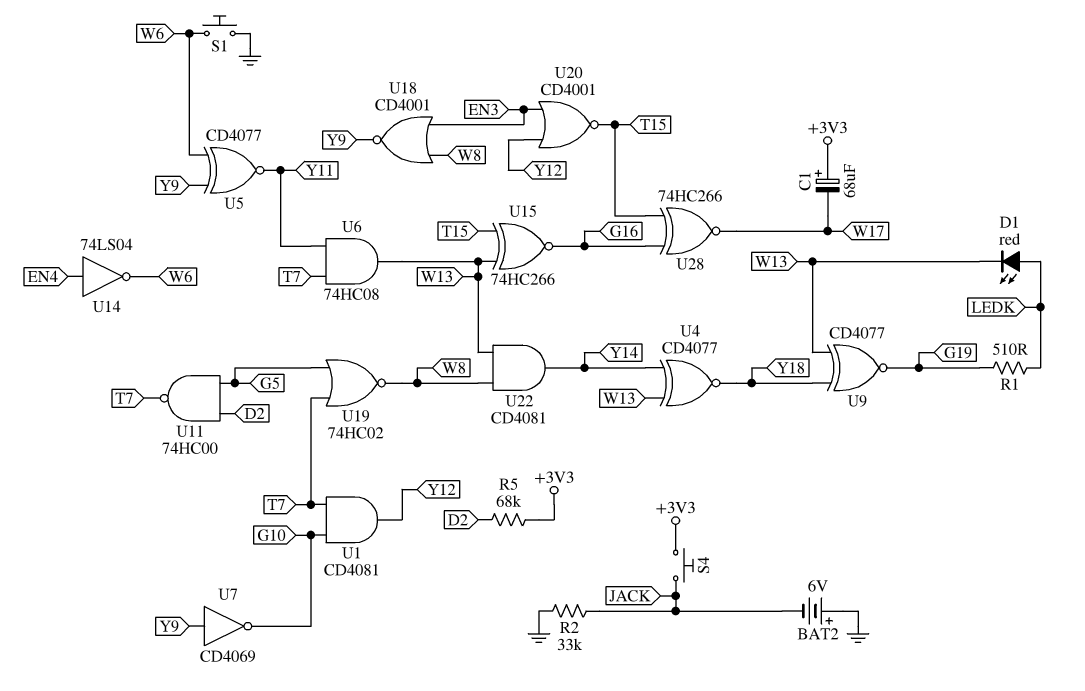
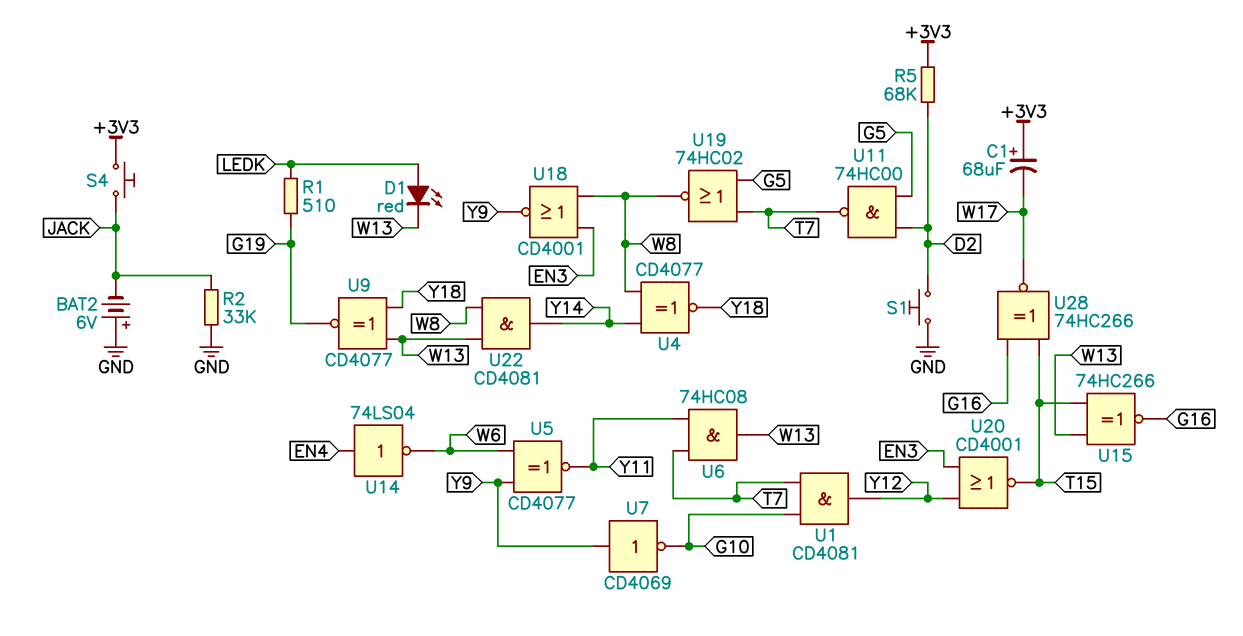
S1: button (GND, W6) -> button (D2, GND)
U4: XNOR CD4077 (in W13, in Y14, out Y18) -> XNOR CD4077 (in W8, in Y14, out Y18)

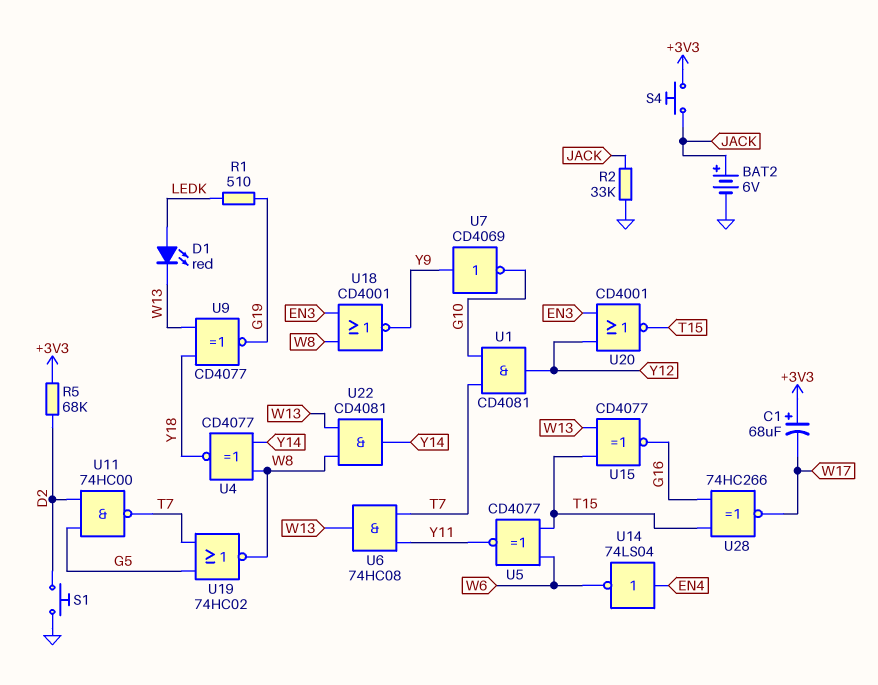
BAT2: 6V (plus GND, minus JACK) -> 6V (plus JACK, minus GND)
U5: XNOR CD4077 (in W6, in Y9, out Y11) -> XNOR CD4077 (in T15, in W6, out Y11)
U15: XNOR 74HC266 (in T15, in W13, out G16) -> XNOR CD4077 (in T15, in W13, out G16)

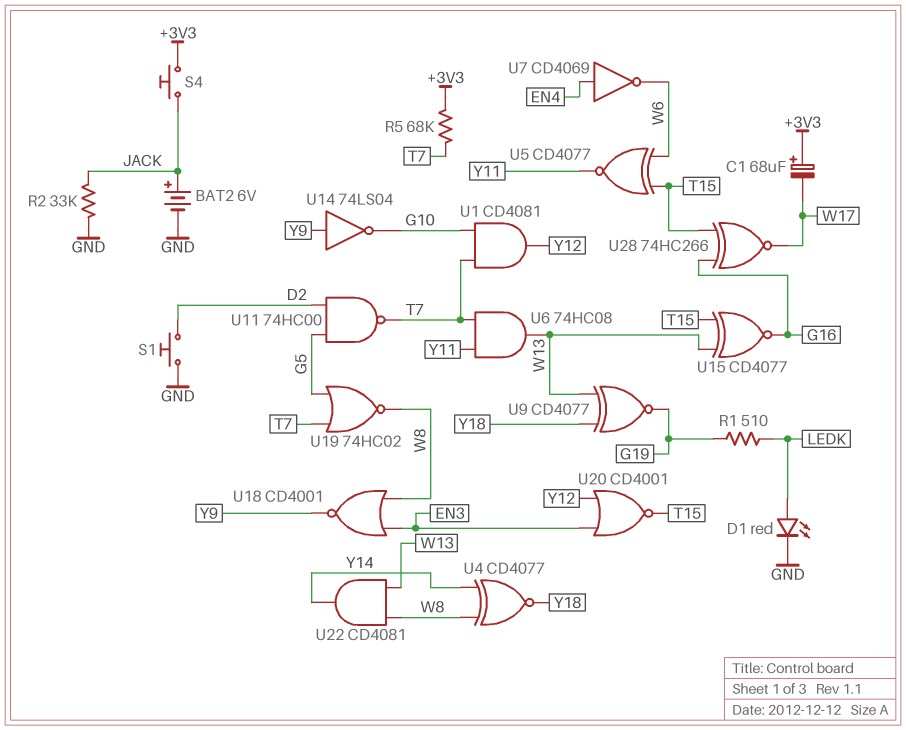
D1: LED red (A LEDK, K W13) -> LED red (A LEDK, K GND)
R5: 68k (+3V3, D2) -> 68k (+3V3, T7)
U7: NOT CD4069 (in Y9, out G10) -> NOT CD4069 (in EN4, out W6)
U14: NOT 74LS04 (in EN4, out W6) -> NOT 74LS04 (in Y9, out G10)

